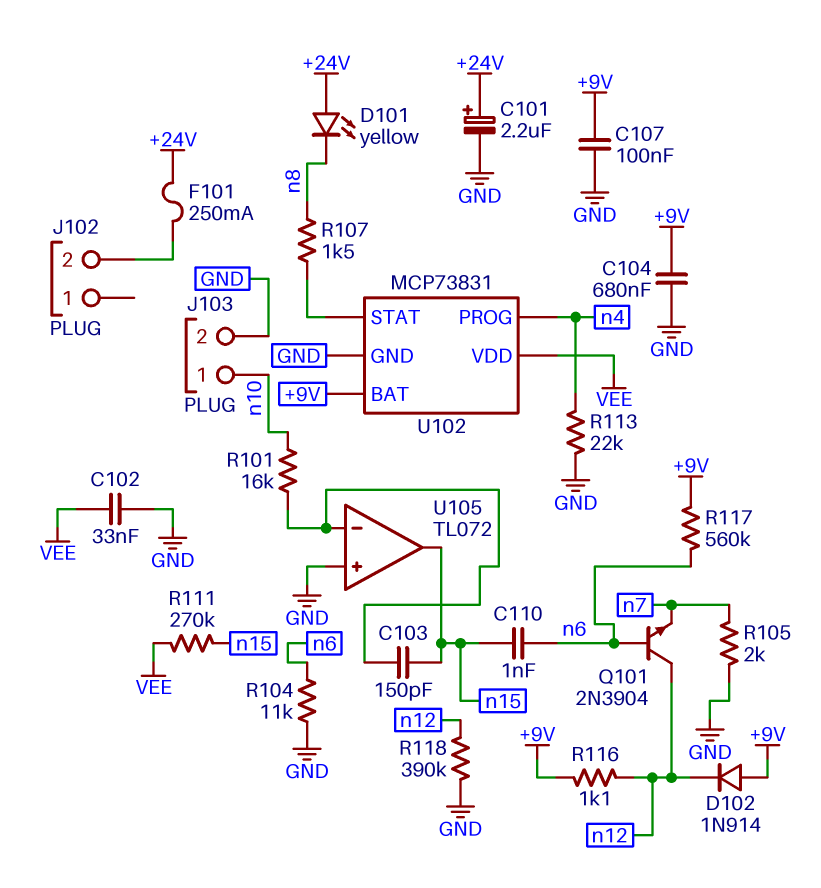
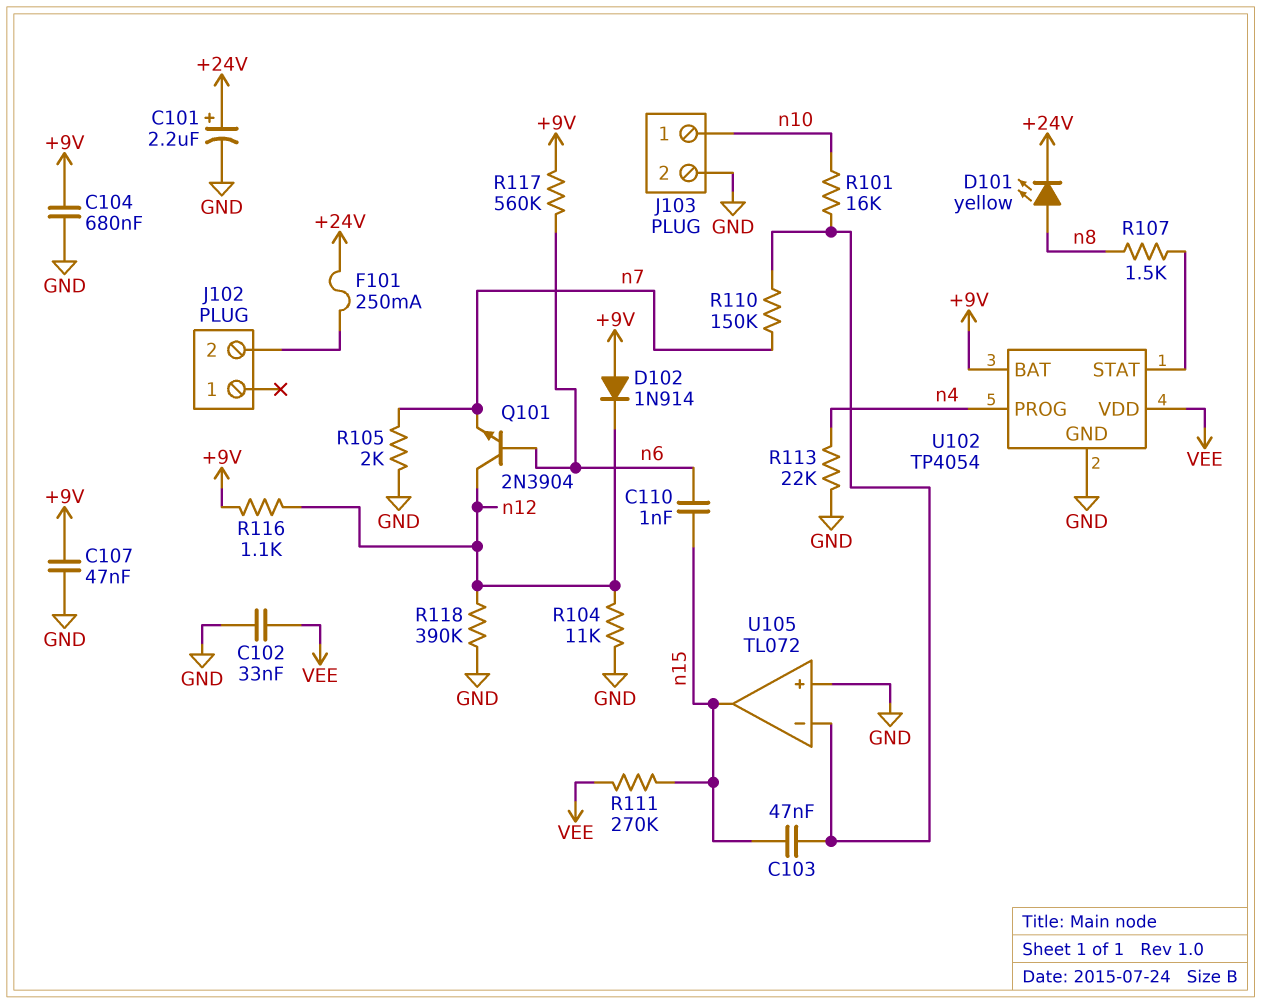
C103: 150pF (U105/in-, n15) -> 47nF (U105/in-, n15)
C107: 100nF (+9V, GND) -> 47nF (+9V, GND)
D101: LED yellow (A +24V, K n8) -> LED yellow (A n8, K +24V)
R104: 11k (GND, n6) -> 11k (GND, n12)
R110: none -> 150k (U105/in-, n7)
U102: MCP73831 -> TP4054

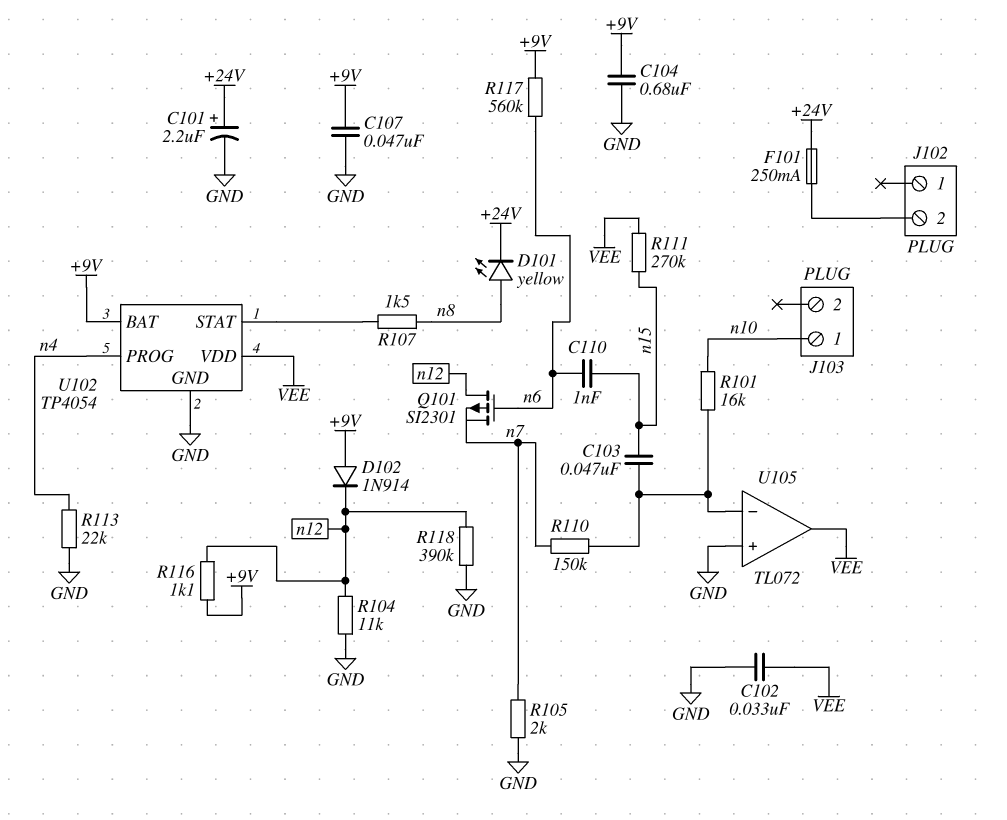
J103 pin 2: GND -> none
Q101: NPN 2N3904 (B n6, C n12, E n7) -> PMOS SI2301 (G n6, D n12, S n7)
U105 pin out: n15 -> VEE

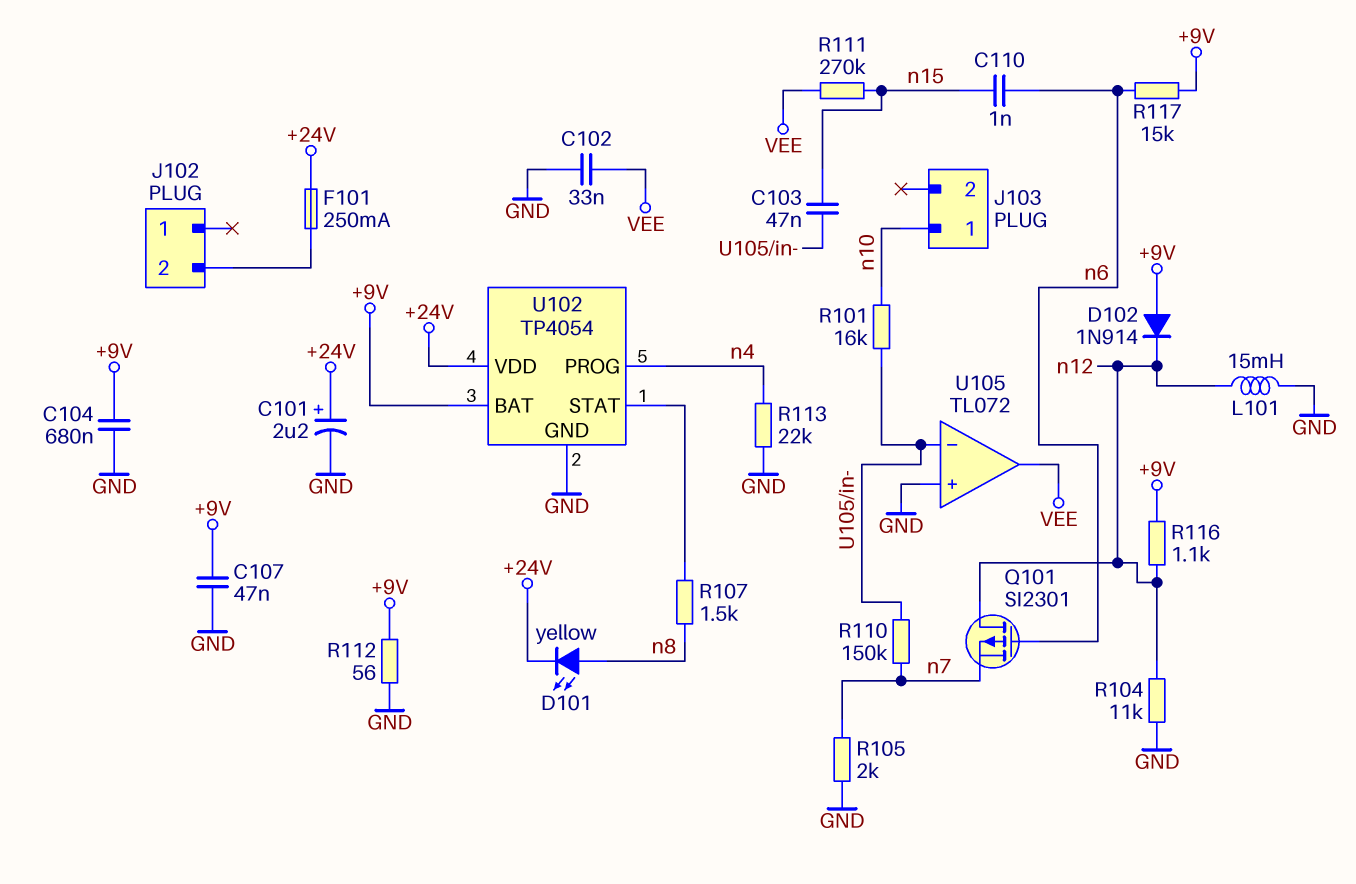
L101: none -> 15mH (GND, n12)
R112: none -> 56 (+9V, GND)
R117: 560k (+9V, n6) -> 15k (+9V, n6)
R118: 390k (GND, n12) -> none
U102 pin VDD: VEE -> +24V

